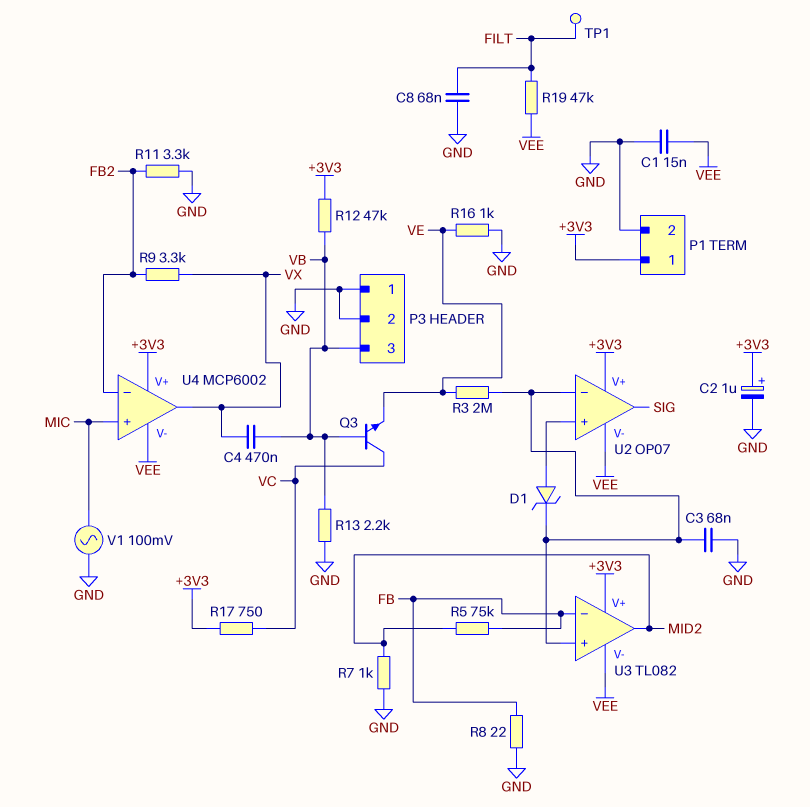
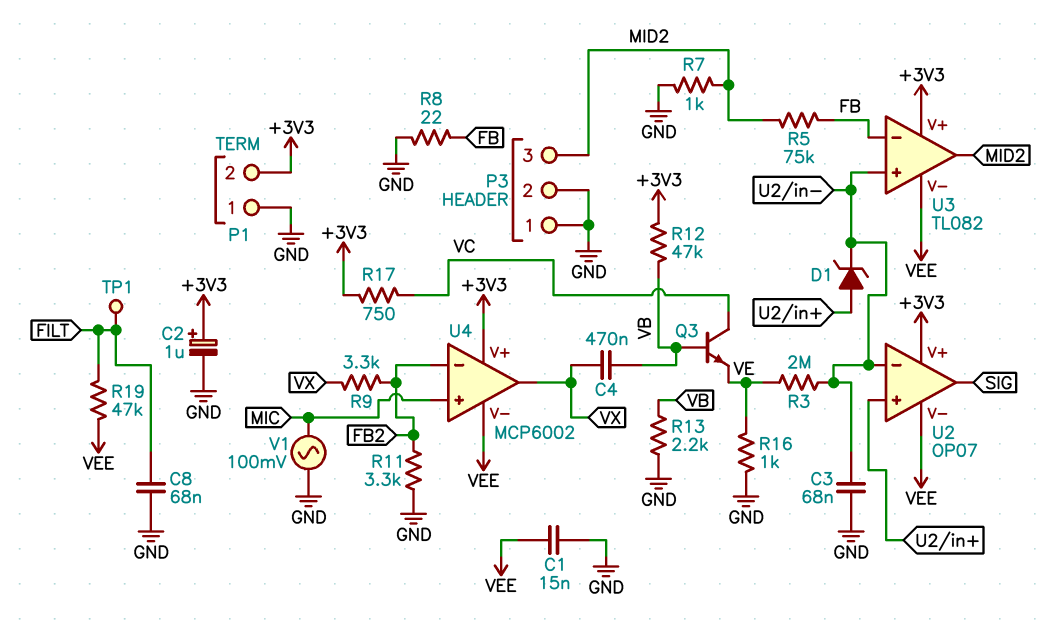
P1 pin 1: +3V3 -> GND
P1 pin 2: GND -> +3V3
P3 pin 3: VB -> MID2

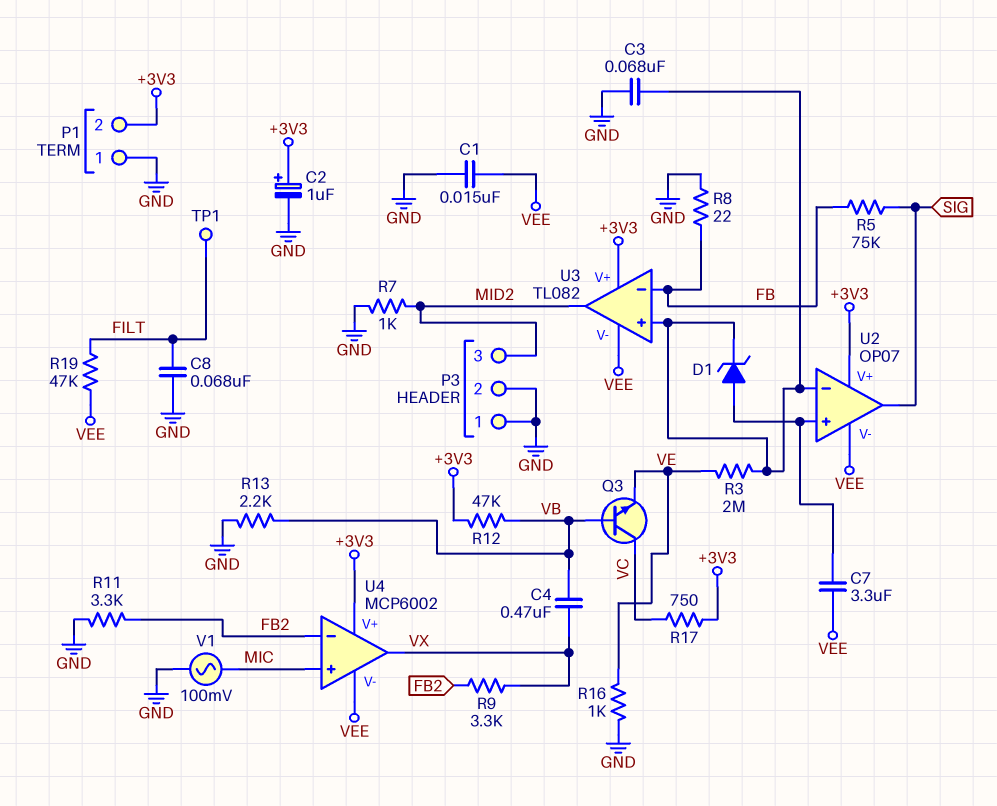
C7: none -> 3.3uF (U2/in+, VEE)
R5: 75k (FB, MID2) -> 75k (FB, SIG)

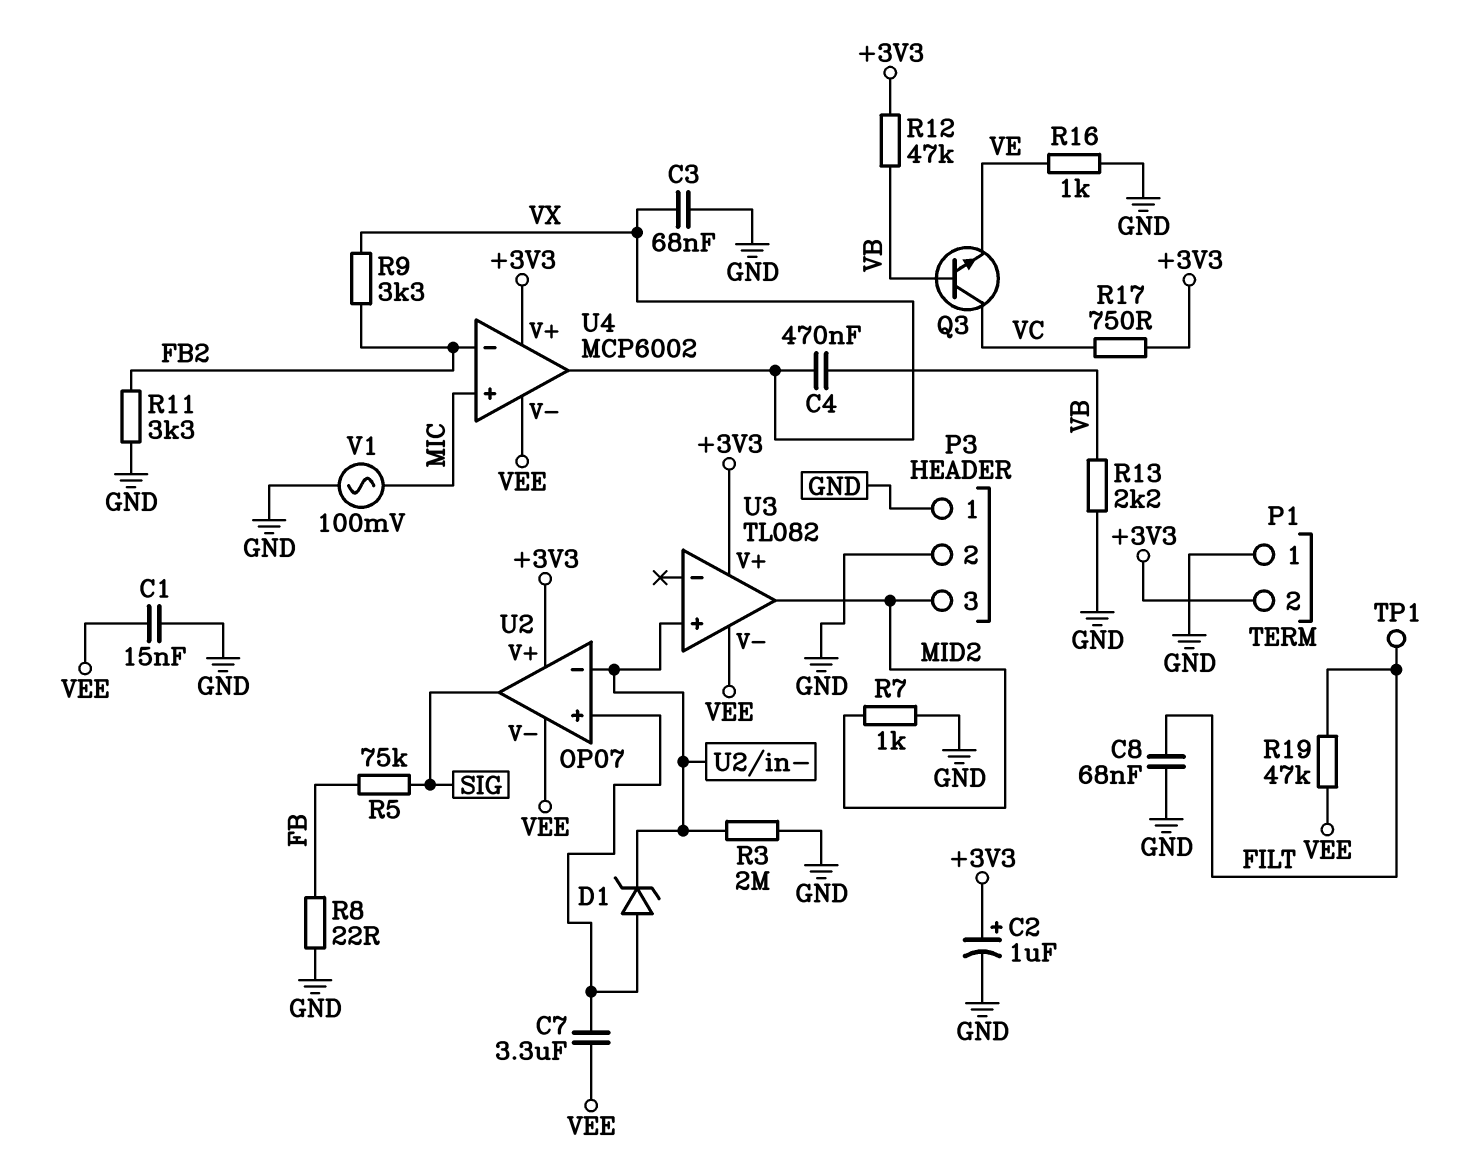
C3: 68nF (GND, U2/in-) -> 68nF (GND, VX)
R3: 2M (U2/in-, VE) -> 2M (GND, U2/in-)
U3 pin in-: FB -> none

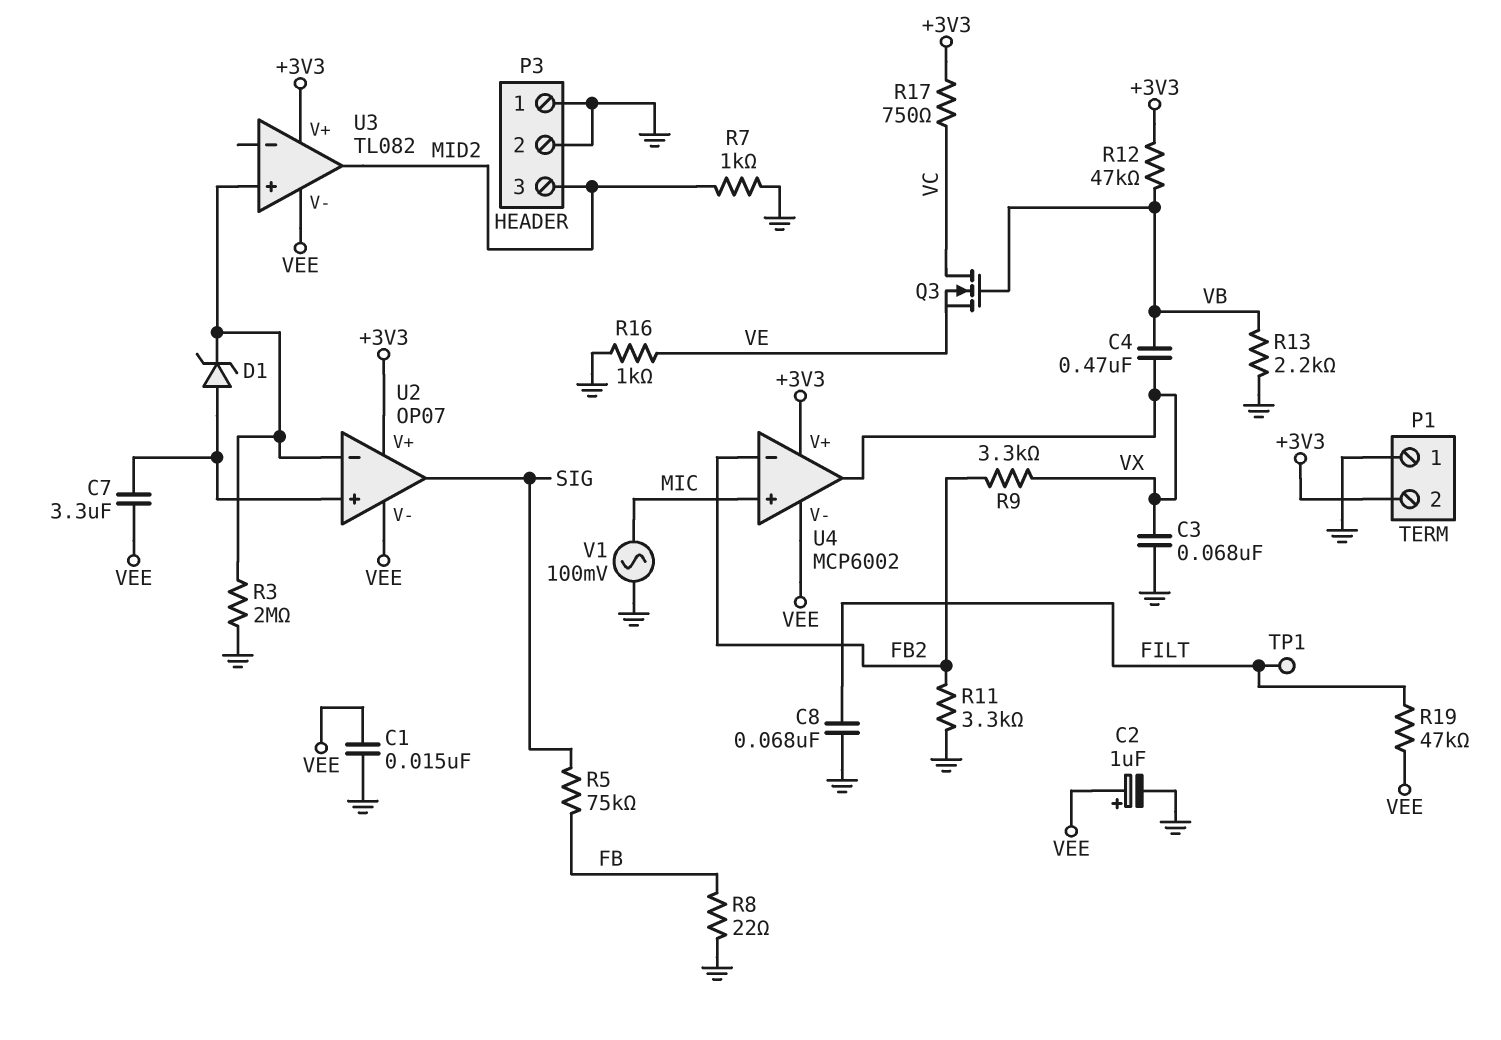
C2: 1uF (plus +3V3, minus GND) -> 1uF (plus VEE, minus GND)
Q3: NPN (B VB, C VC, E VE) -> NMOS (G VB, D VC, S VE)

